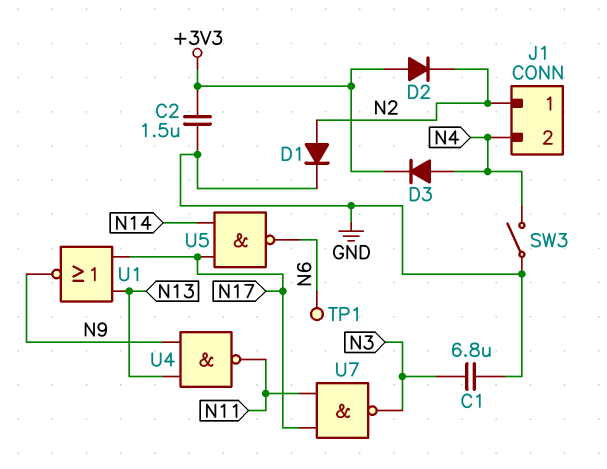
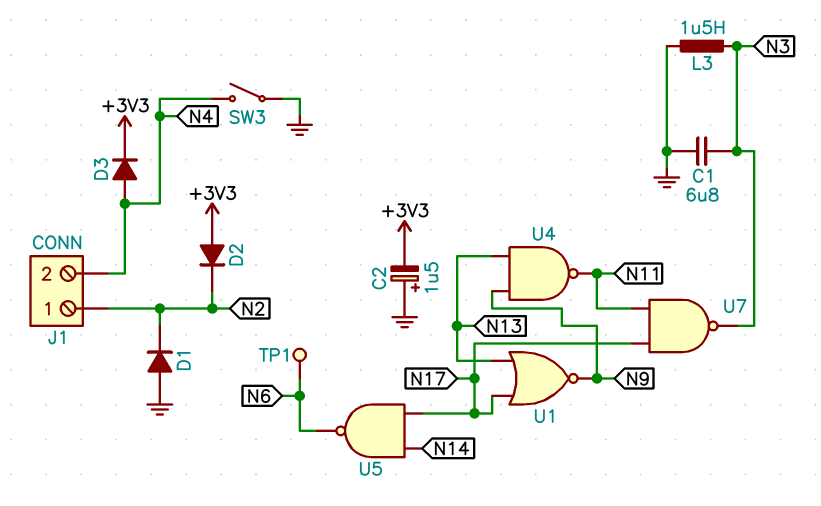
C2: 1.5uF (+3V3, GND) -> 1.5uF (plus GND, minus +3V3)
D1: diode (A N2, K GND) -> diode (A GND, K N2)
L3: none -> 1.5uH (GND, N3)

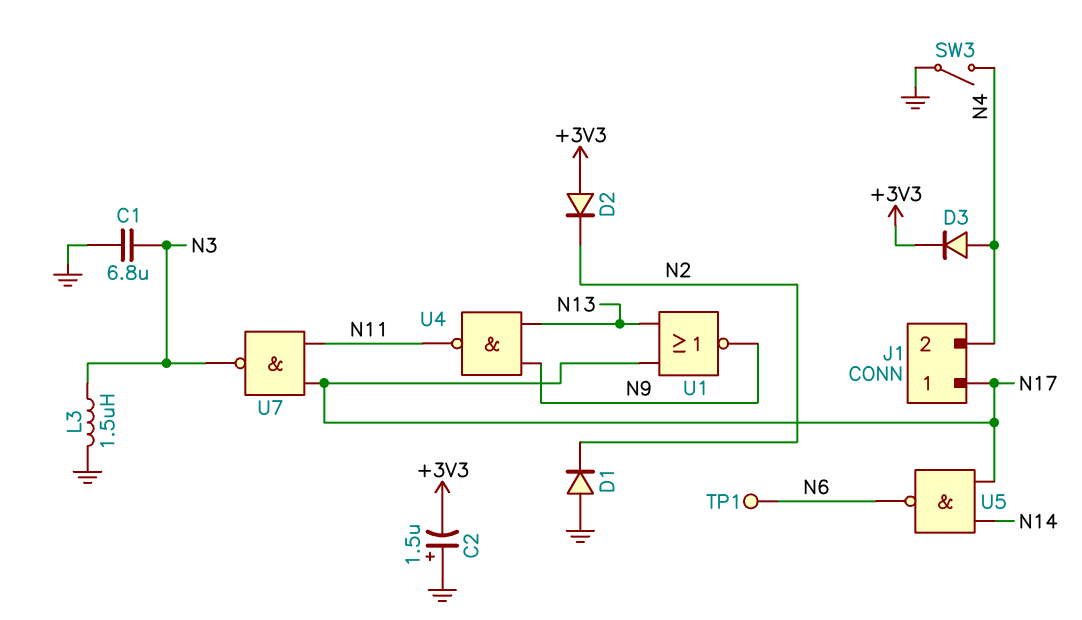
J1 pin 1: N2 -> N17

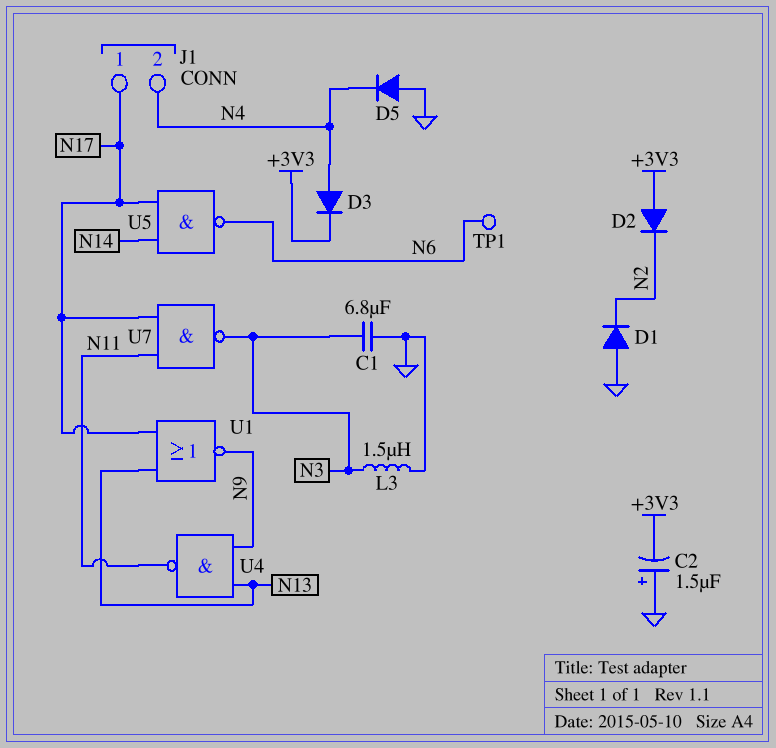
D5: none -> diode (A GND, K N4)
SW3: switch (GND, N4) -> none

